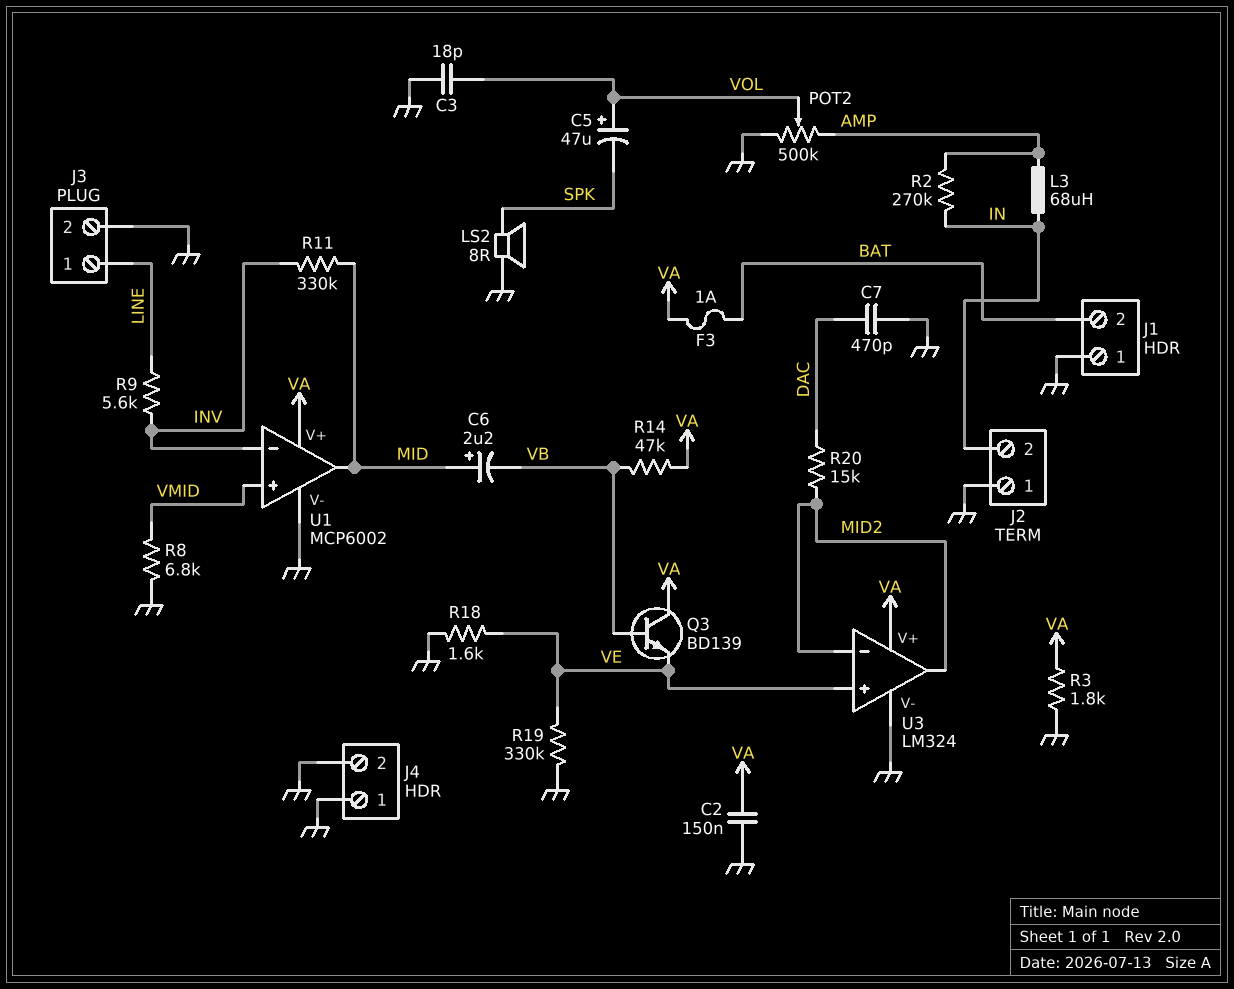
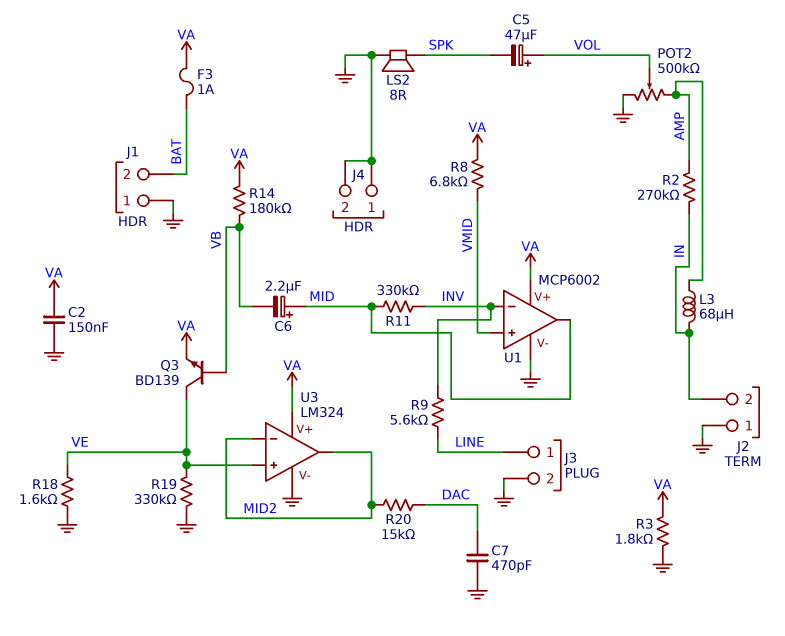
C3: 18pF (GND, VOL) -> none
Q3: NPN BD139 (B VB, C VA, E VE) -> NPN BD139 (B VB, C VE, E VA)
R8: 6.8k (GND, VMID) -> 6.8k (VA, VMID)
R14: 47k (VA, VB) -> 180k (VA, VB)

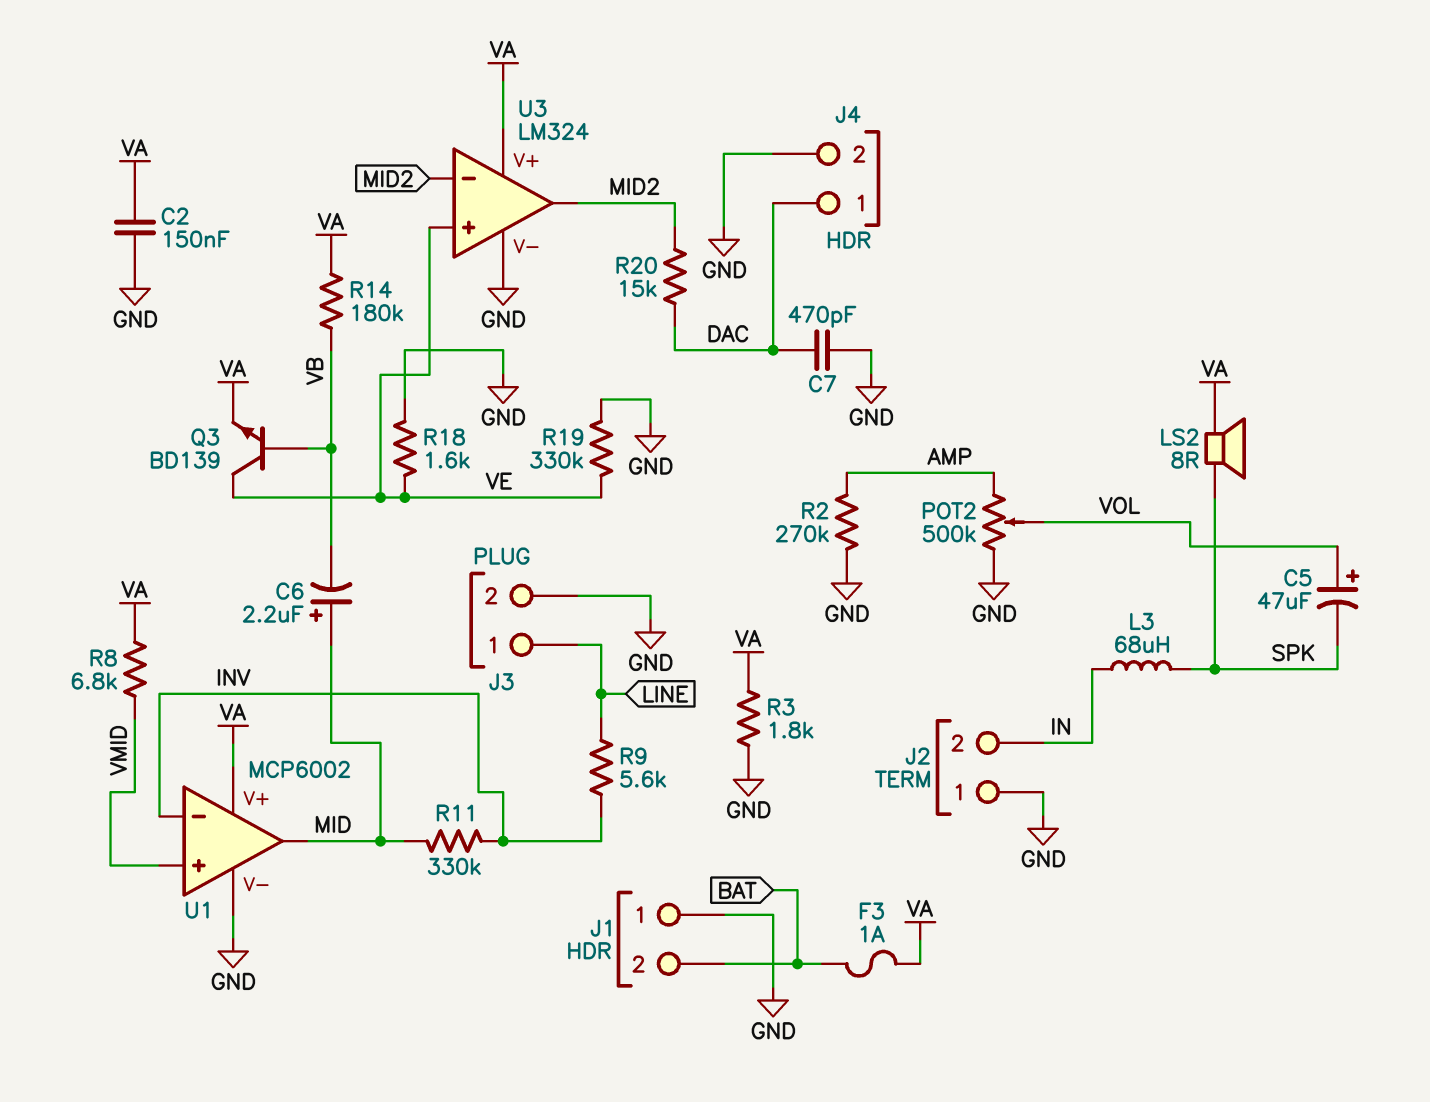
J4 pin 1: GND -> DAC
L3: 68uH (AMP, IN) -> 68uH (IN, SPK)
LS2: speaker 8R (GND, SPK) -> speaker 8R (SPK, VA)
R2: 270k (AMP, IN) -> 270k (AMP, GND)

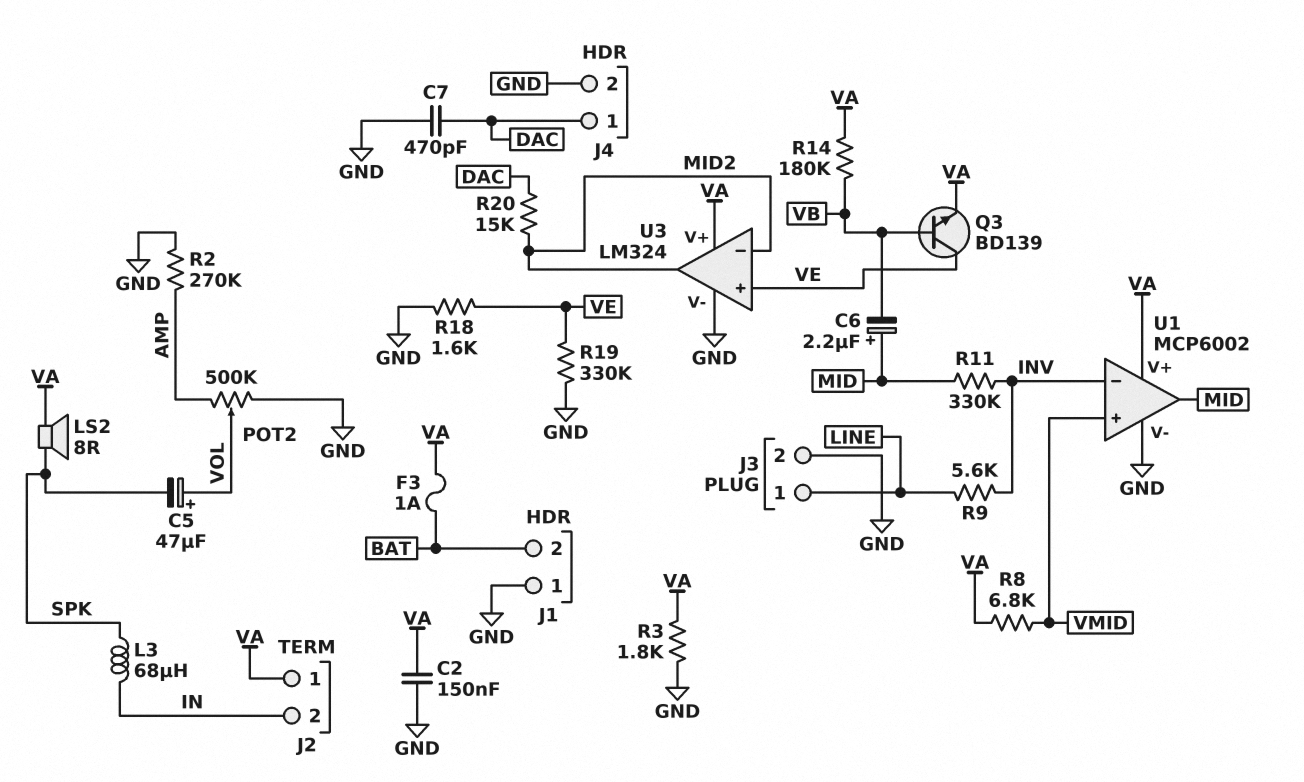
J2 pin 1: GND -> VA

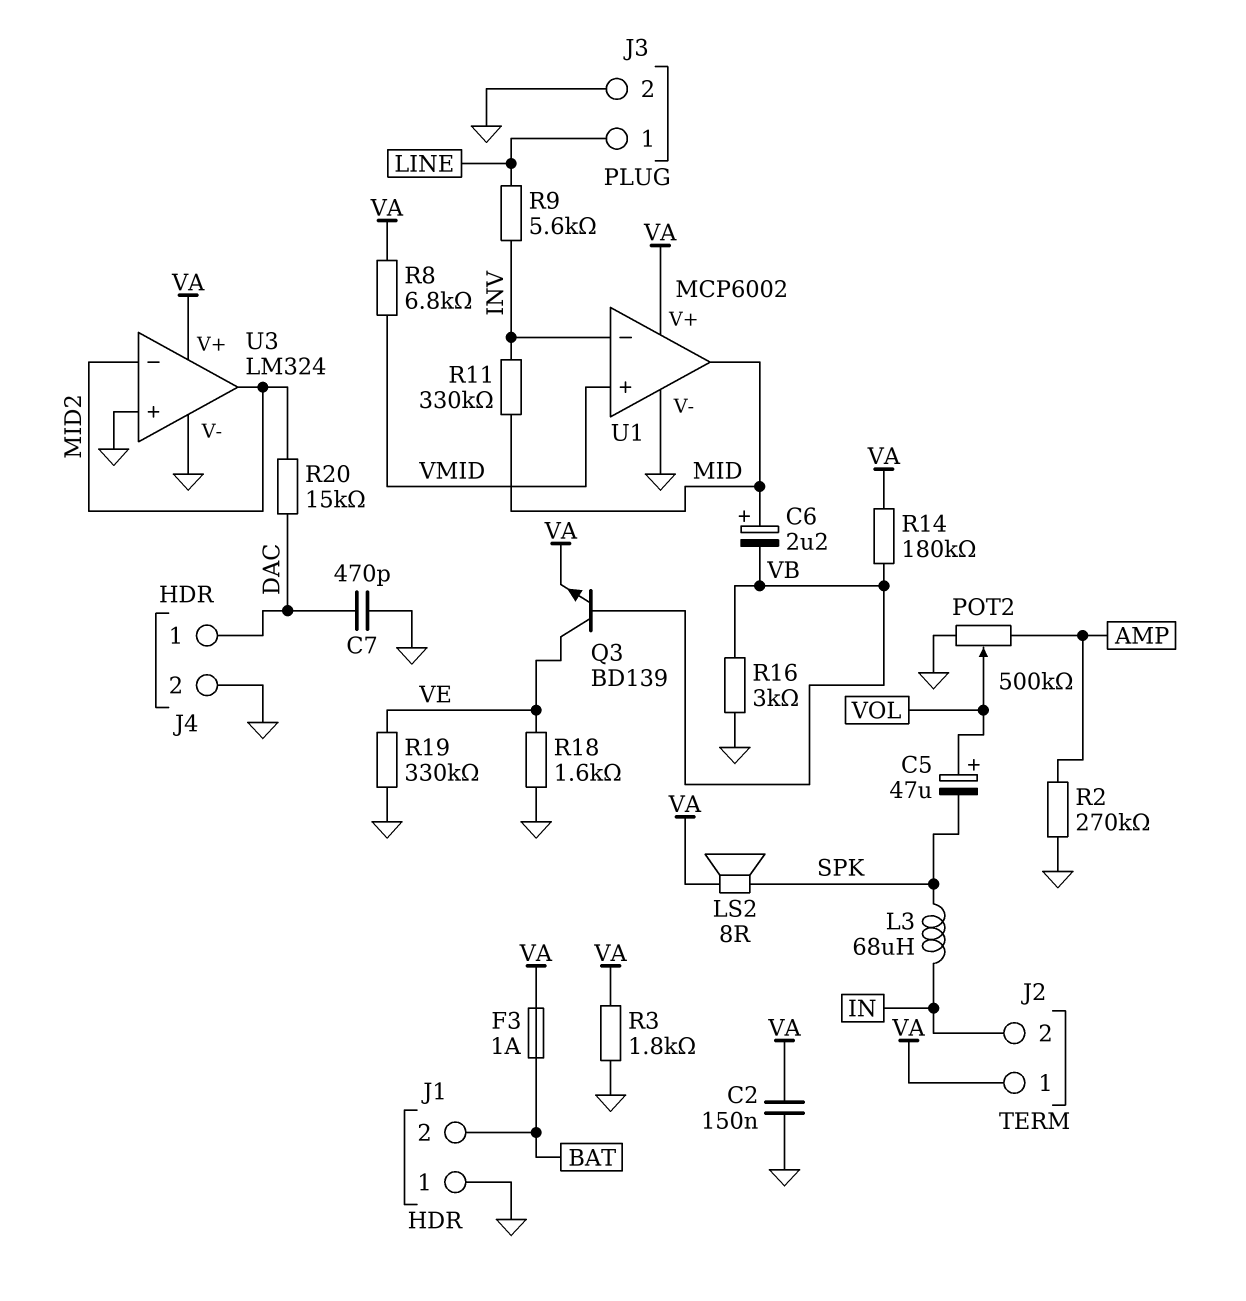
R16: none -> 3k (GND, VB)
U3 pin in+: VE -> GND

